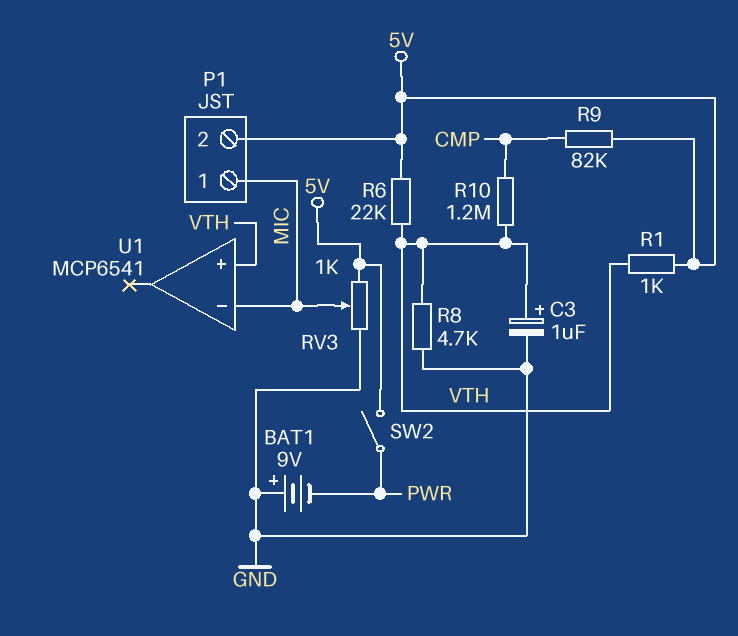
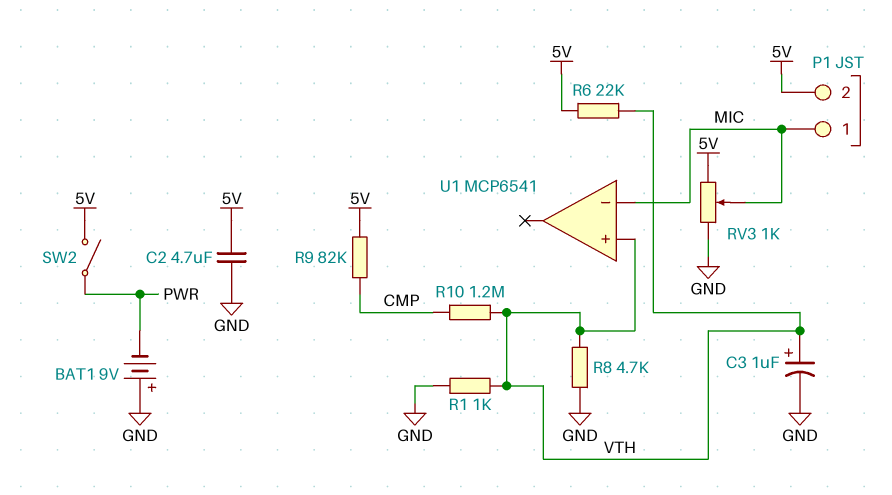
C2: none -> 4.7uF (5V, GND)
R1: 1k (5V, VTH) -> 1k (GND, VTH)

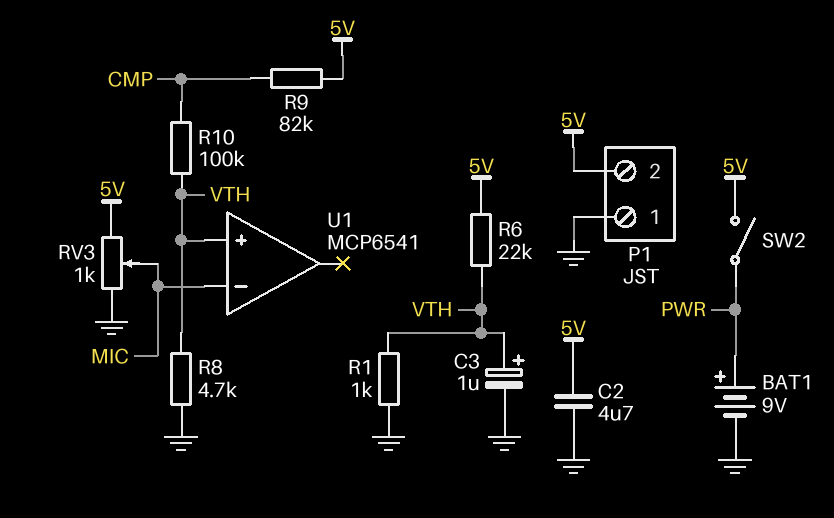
BAT1: 9V (plus GND, minus PWR) -> 9V (plus PWR, minus GND)
P1 pin 1: MIC -> GND
R10: 1.2M (CMP, VTH) -> 100k (CMP, VTH)

